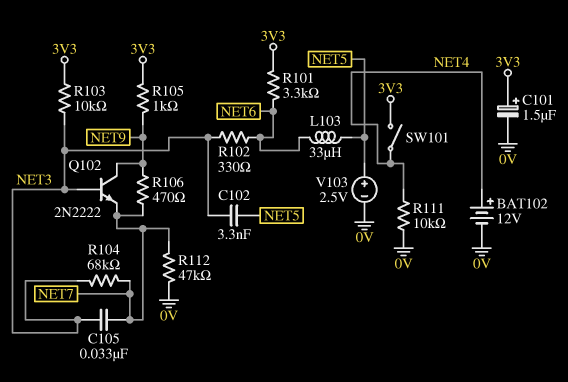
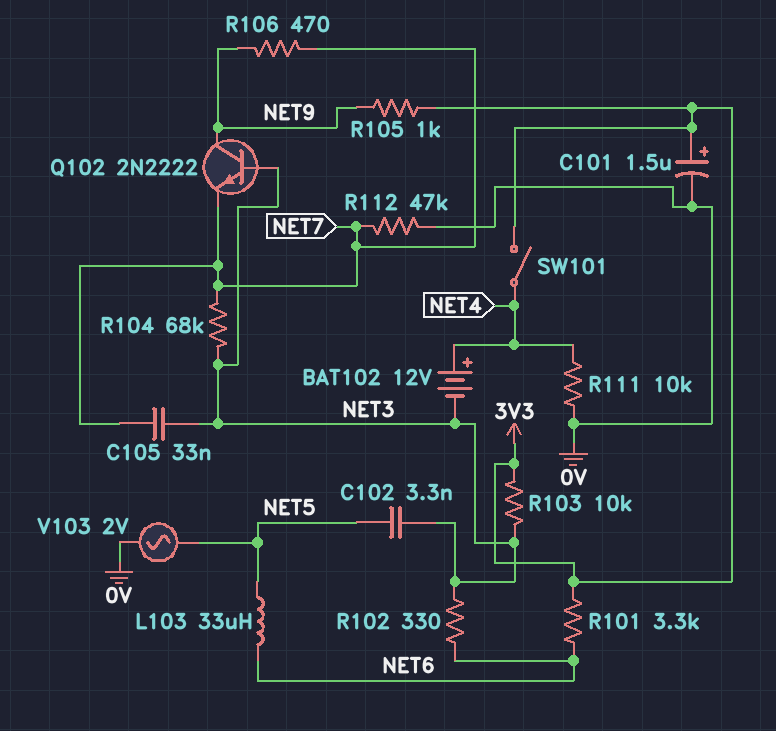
BAT102: 12V (plus NET4, minus 0V) -> 12V (plus NET4, minus NET3)
V103: 2.5V (plus NET5, minus 0V) -> AC 2V (0V, NET5)

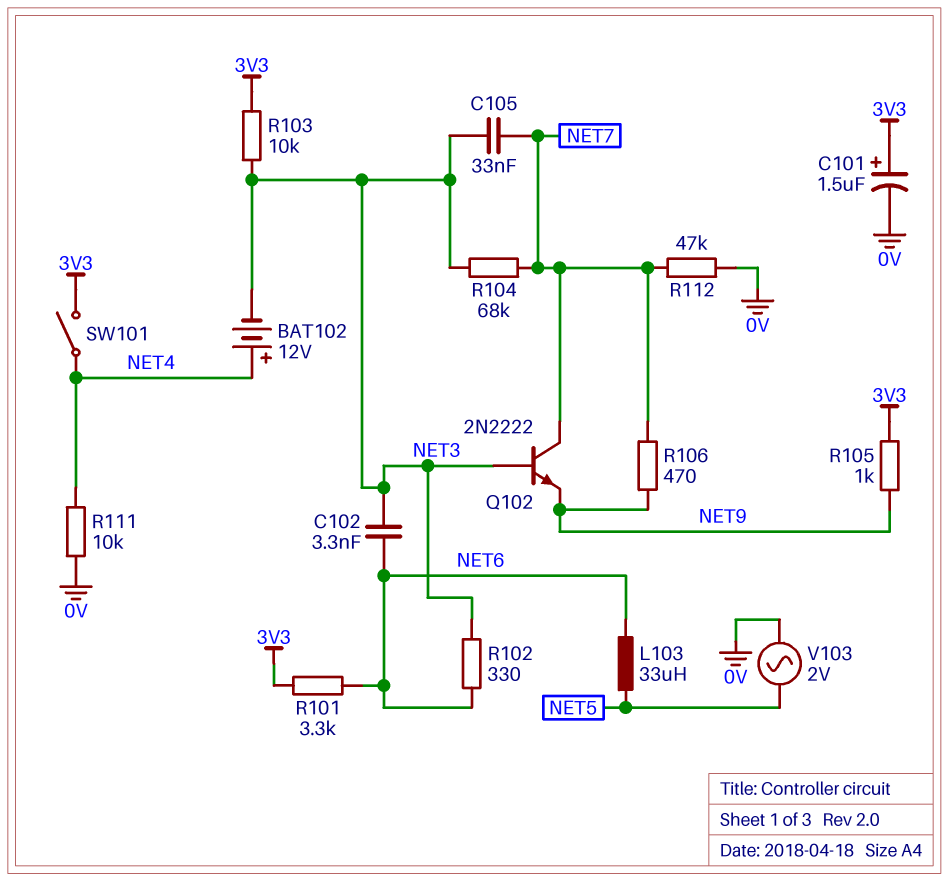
C102: 3.3nF (NET3, NET5) -> 3.3nF (NET3, NET6)
Q102: NPN 2N2222 (B NET3, C NET9, E NET7) -> NPN 2N2222 (B NET3, C NET7, E NET9)

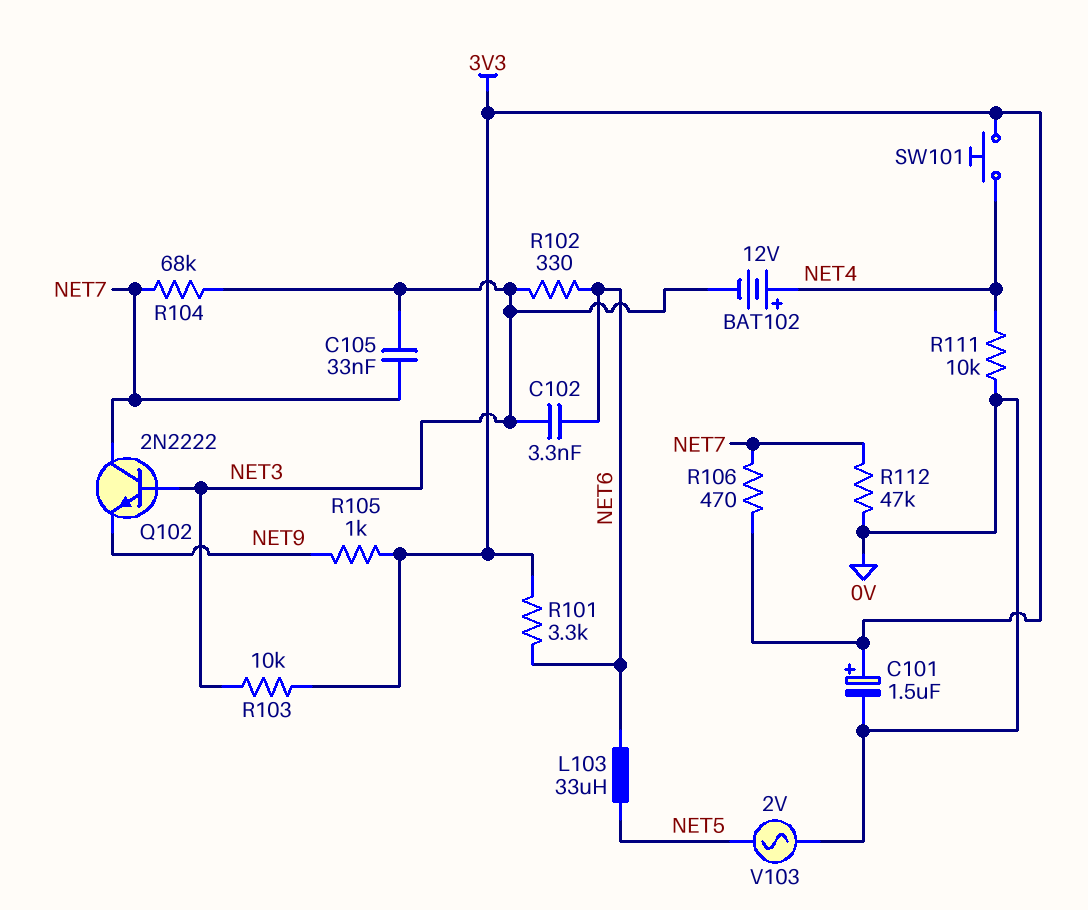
R106: 470 (NET7, NET9) -> 470 (3V3, NET7)
SW101: switch (3V3, NET4) -> button (3V3, NET4)

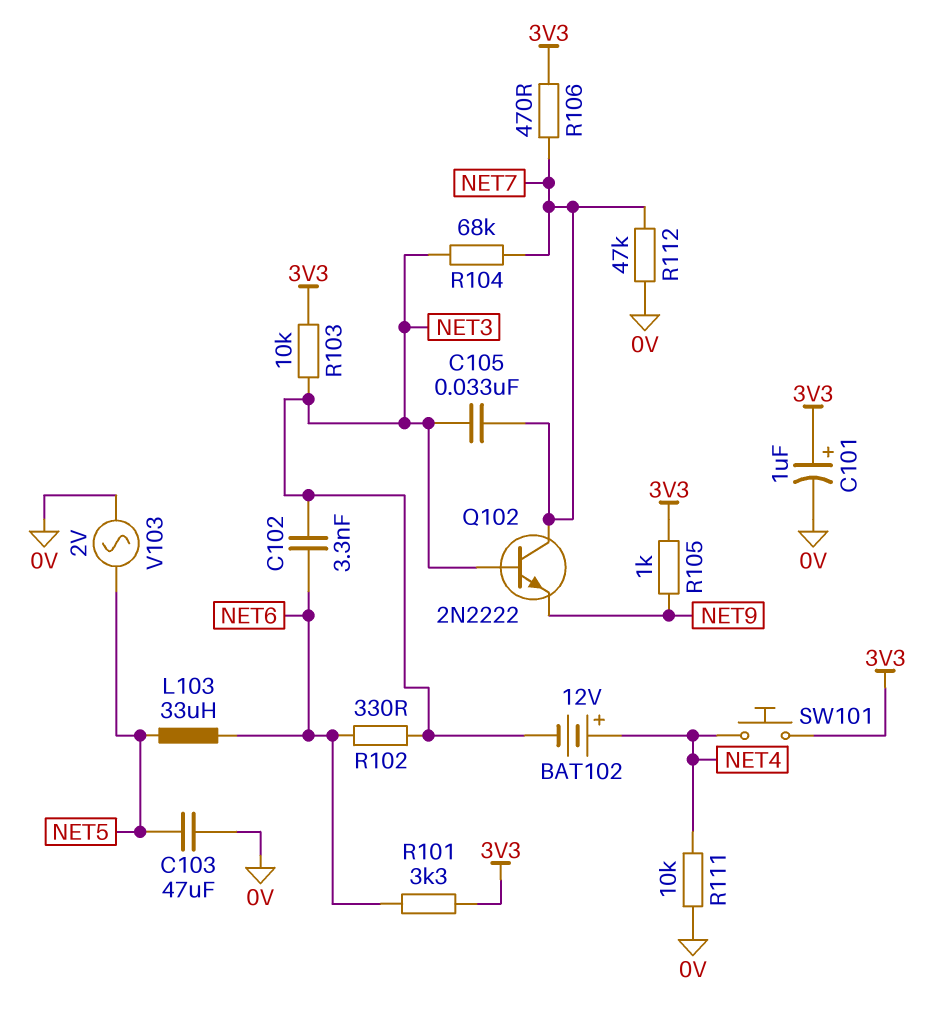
C101: 1.5uF (plus 3V3, minus 0V) -> 1uF (plus 3V3, minus 0V)
C103: none -> 47uF (0V, NET5)

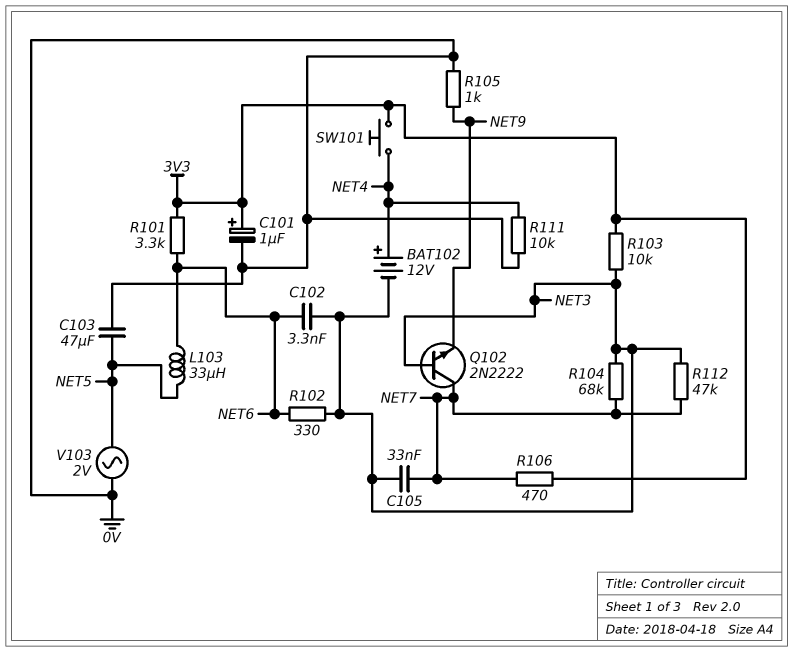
R105: 1k (3V3, NET9) -> 1k (0V, NET9)
R112: 47k (0V, NET7) -> 47k (NET3, NET7)

